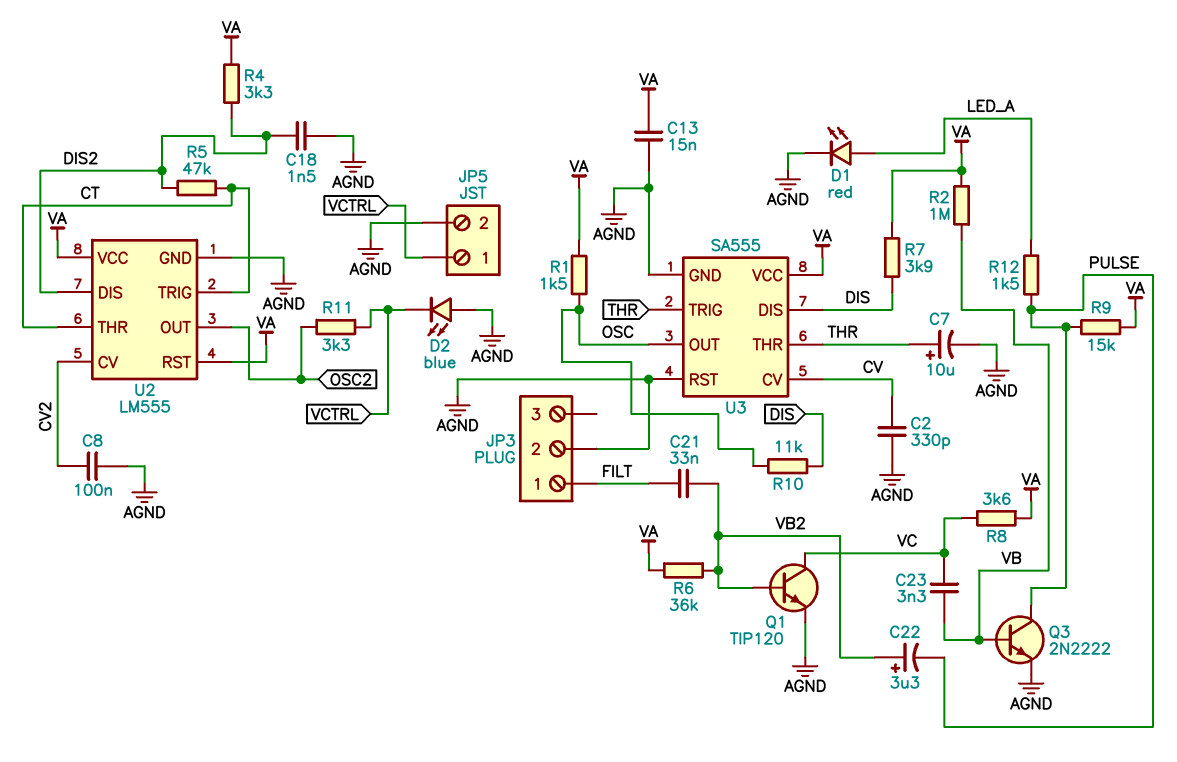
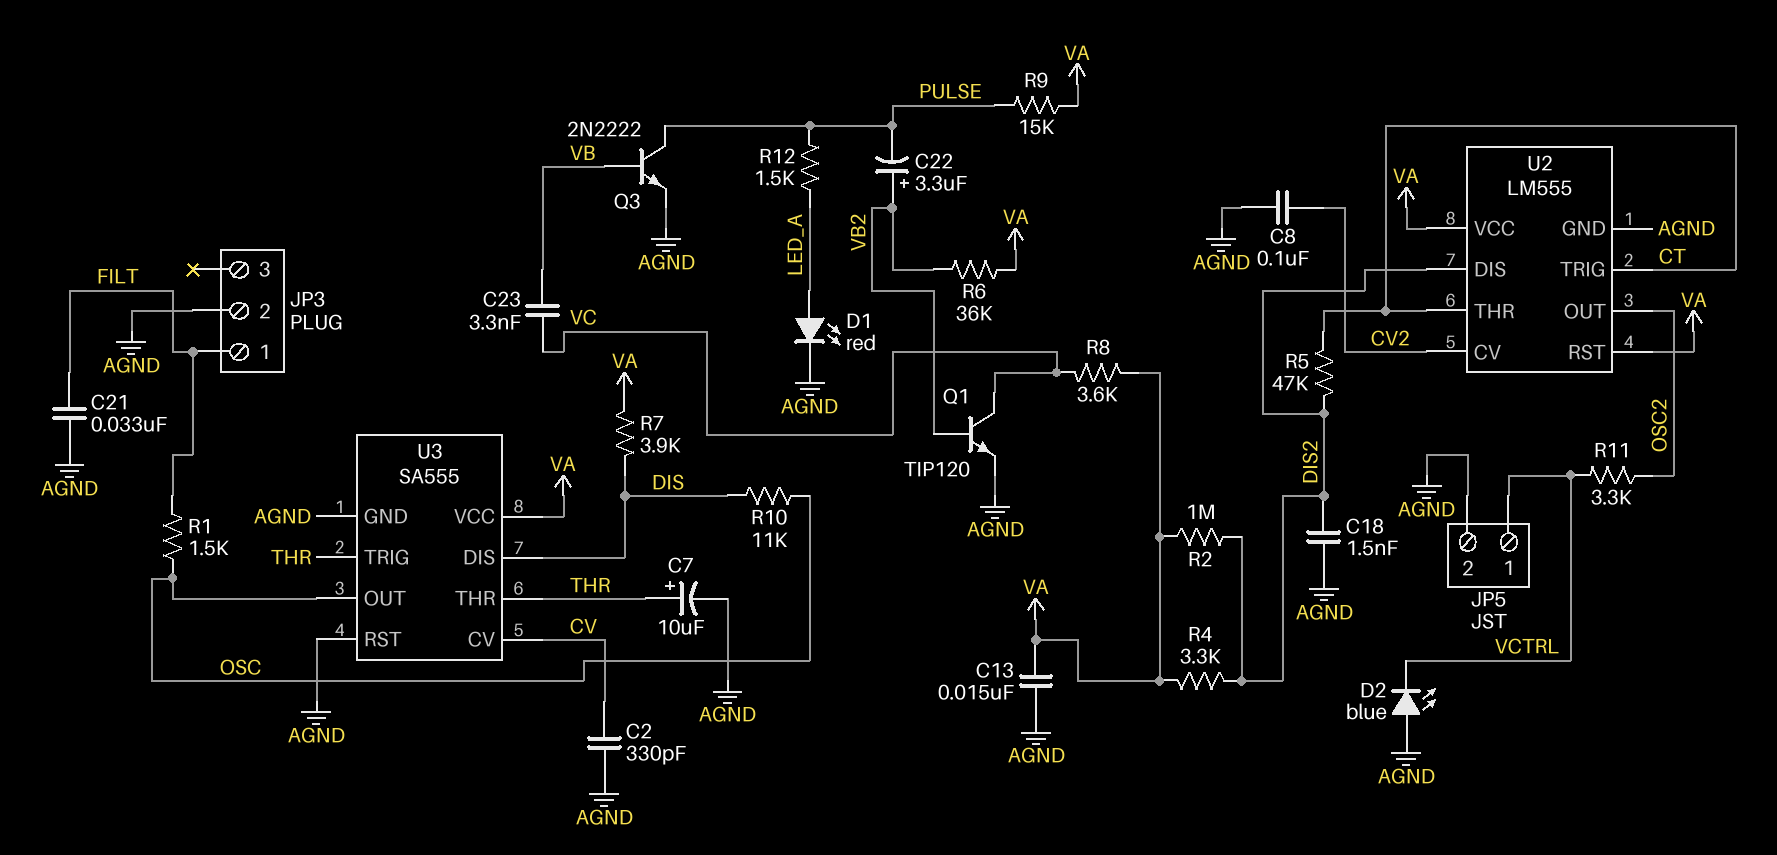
C21: 33nF (FILT, VB2) -> 33nF (AGND, FILT)
R1: 1.5k (OSC, VA) -> 1.5k (FILT, OSC)
R2: 1M (VA, VB) -> 1M (DIS2, VA)

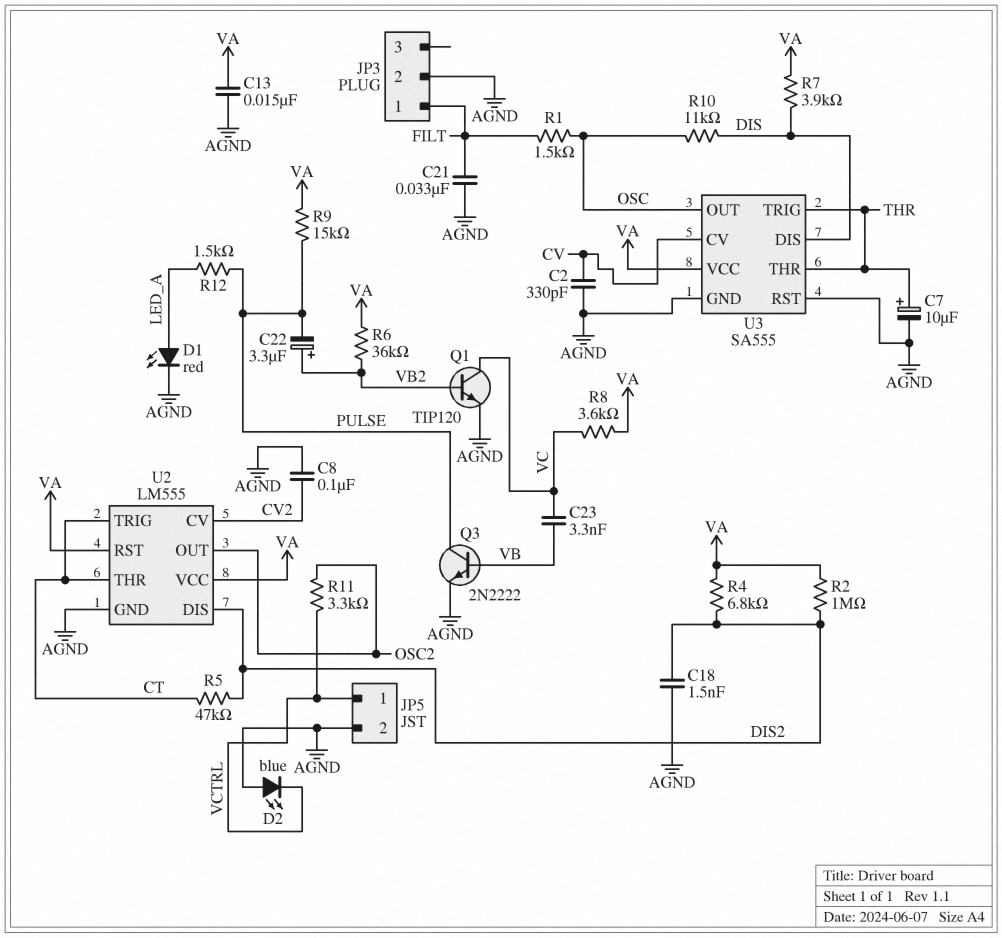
R4: 3.3k (DIS2, VA) -> 6.8k (DIS2, VA)

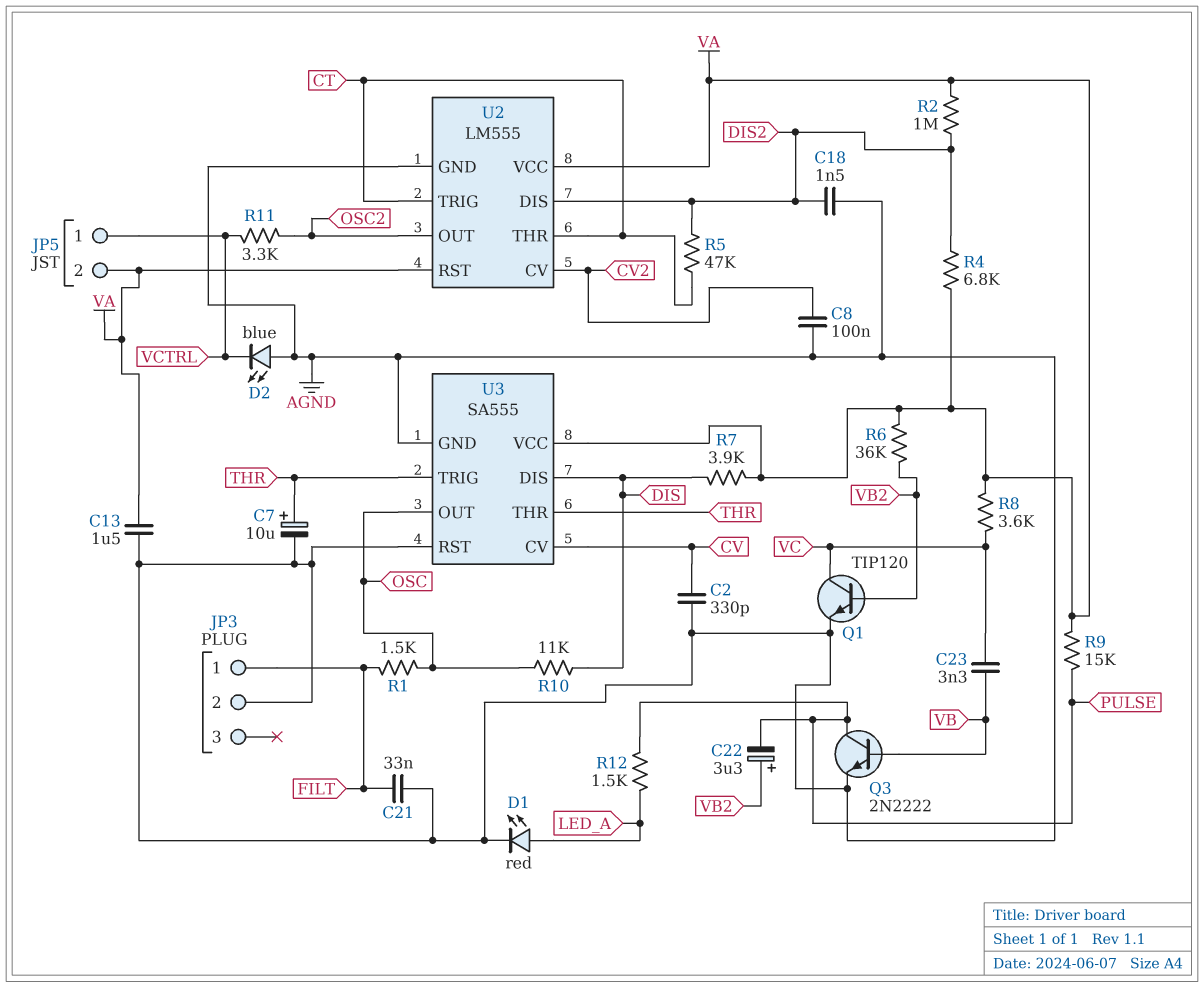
C13: 15nF (AGND, VA) -> 1.5uF (AGND, VA)
JP5 pin 2: AGND -> VA

